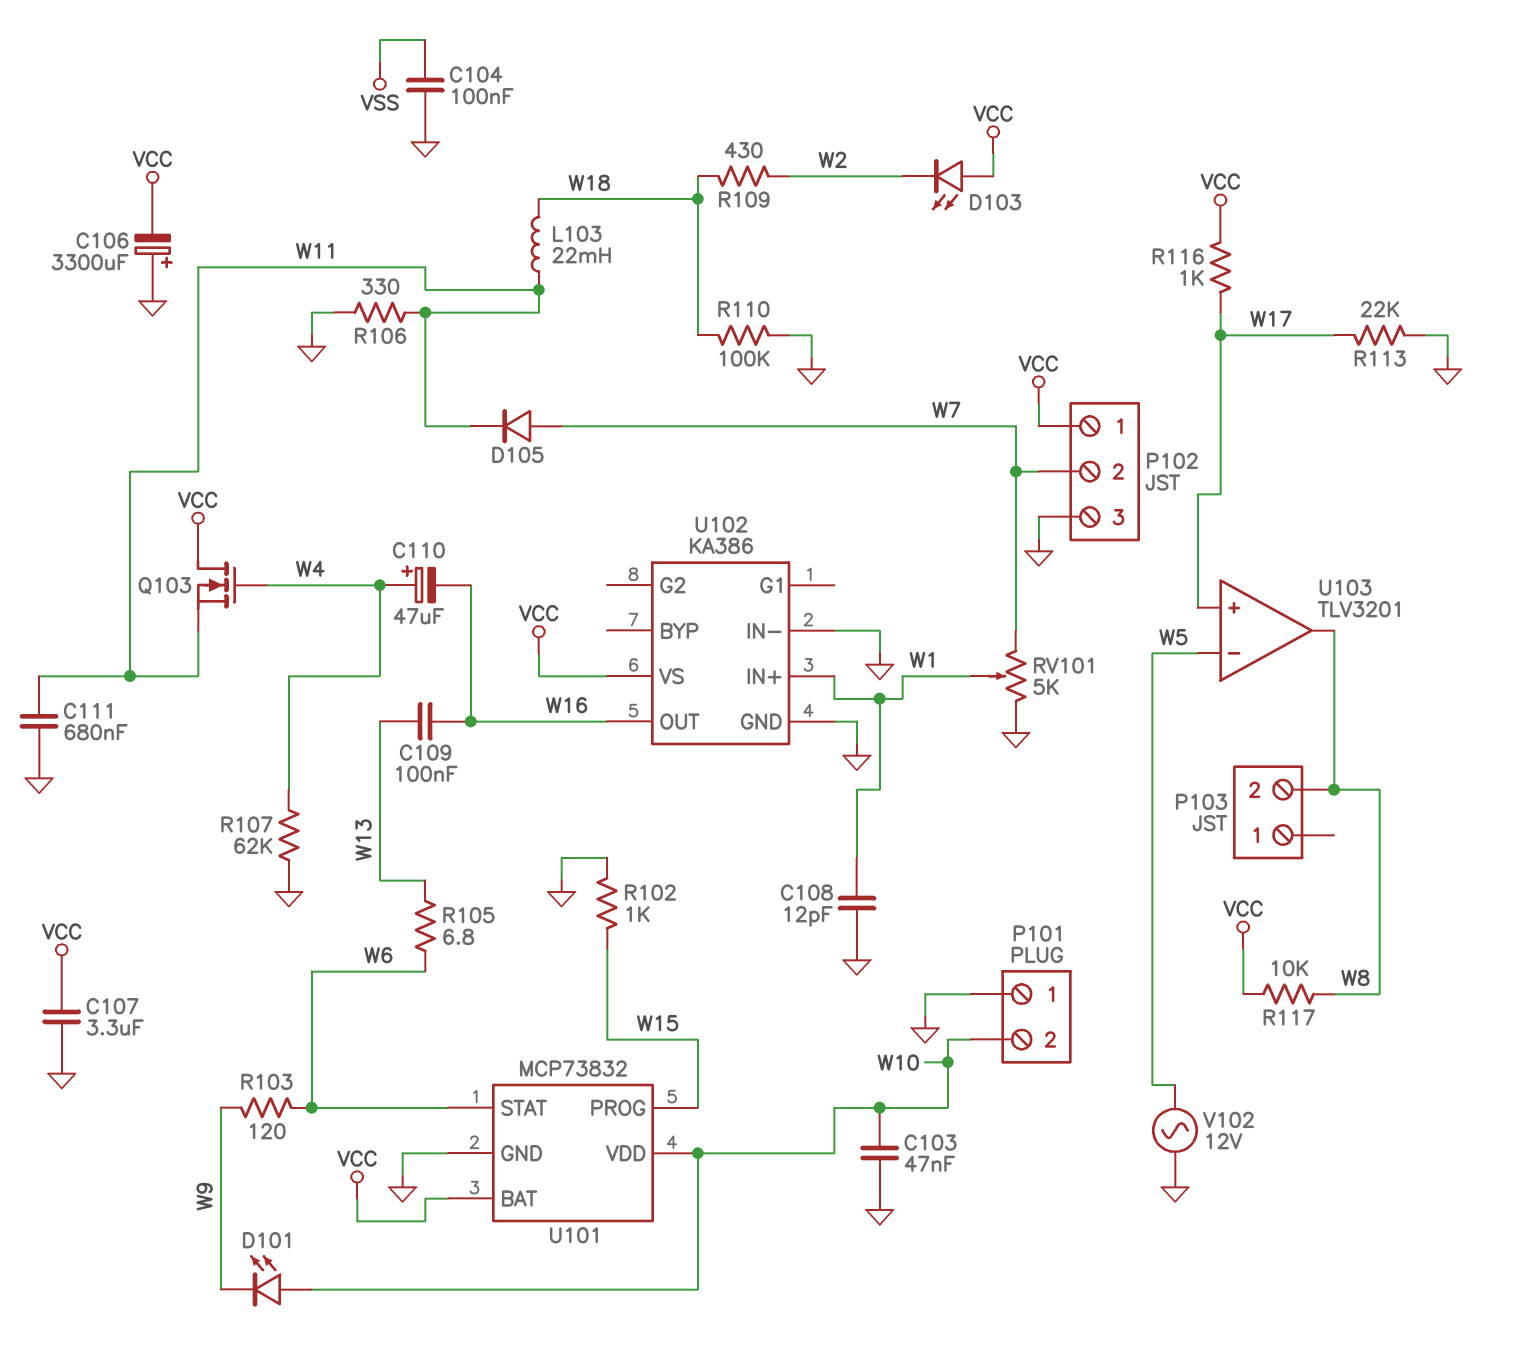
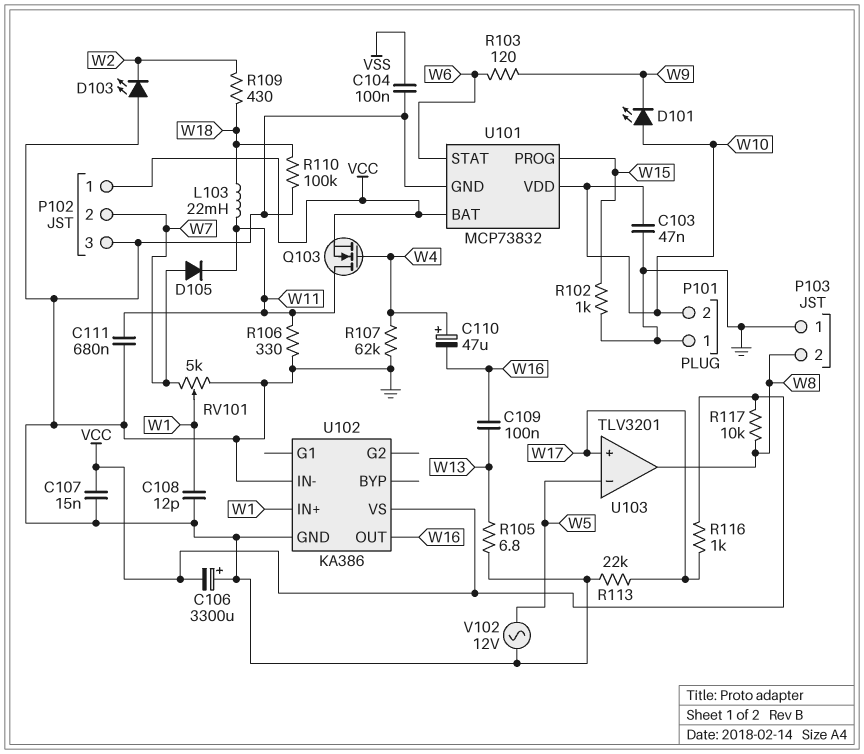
C107: 3.3uF (GND, VCC) -> 15nF (GND, VCC)
D103: LED (A VCC, K W2) -> LED (A GND, K W2)
P103 pin 1: none -> GND
Q103: NMOS (G W4, D VCC, S W11) -> NMOS (G W4, D W11, S VCC)
R105: 6.8 (W6, W13) -> 6.8 (GND, W13)

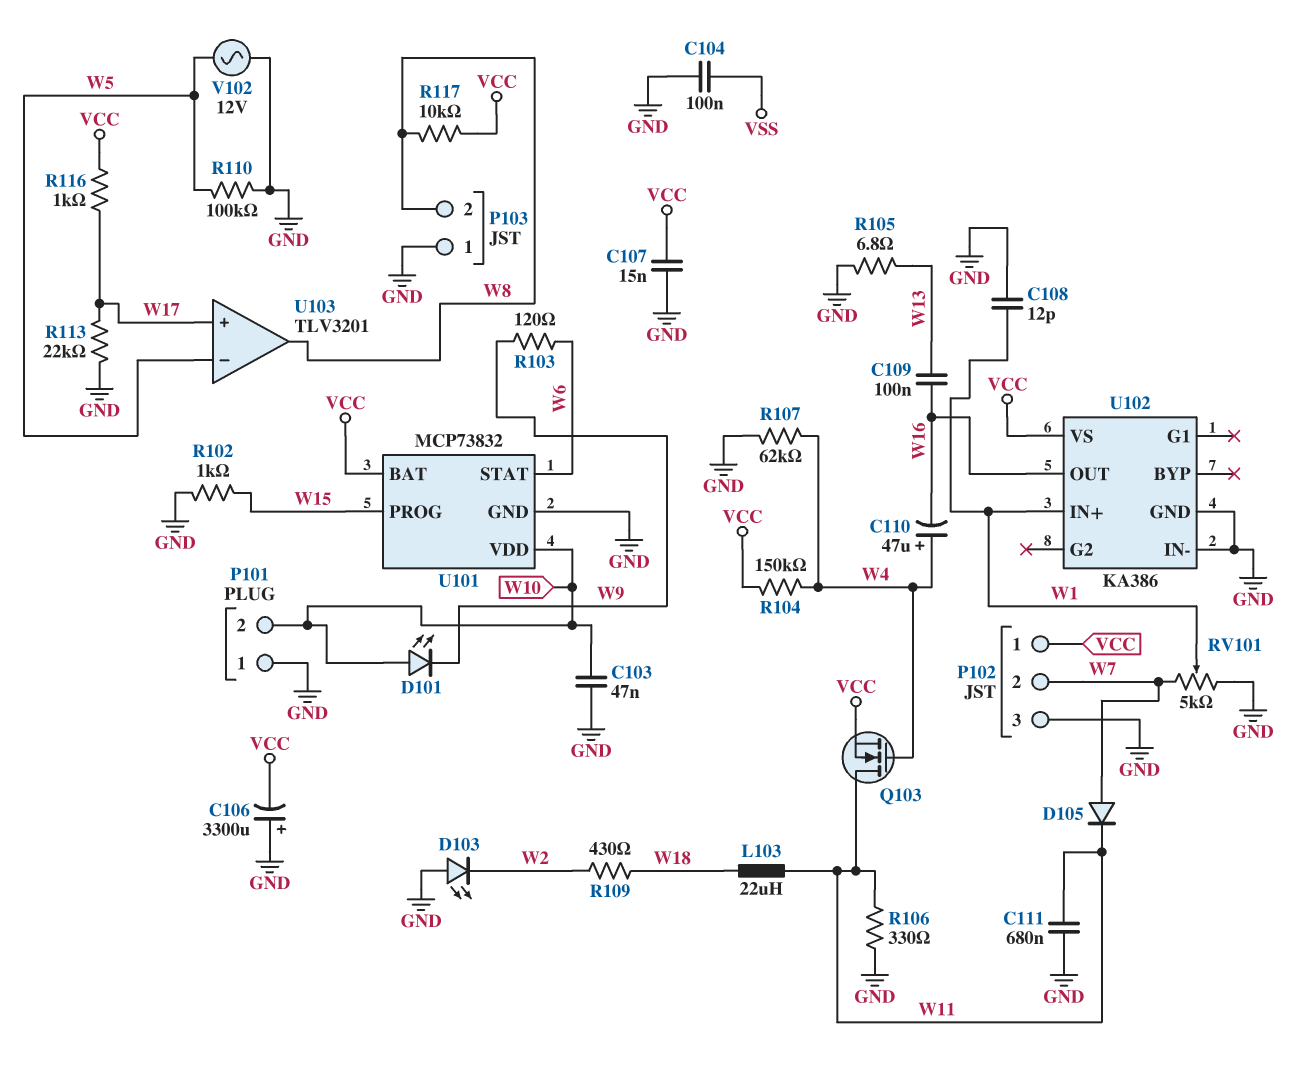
L103: 22mH (W11, W18) -> 22uH (W11, W18)
R104: none -> 150k (VCC, W4)
R110: 100k (GND, W18) -> 100k (GND, W5)

